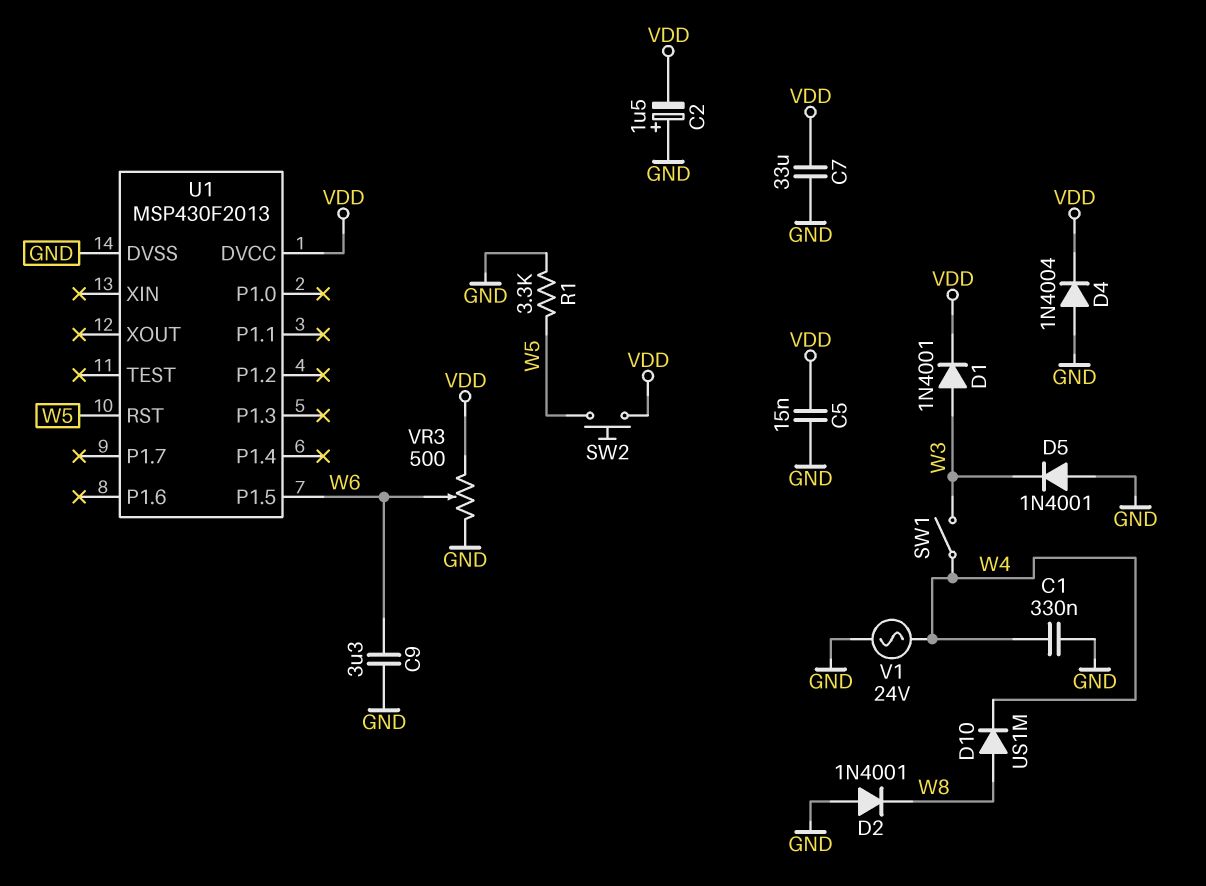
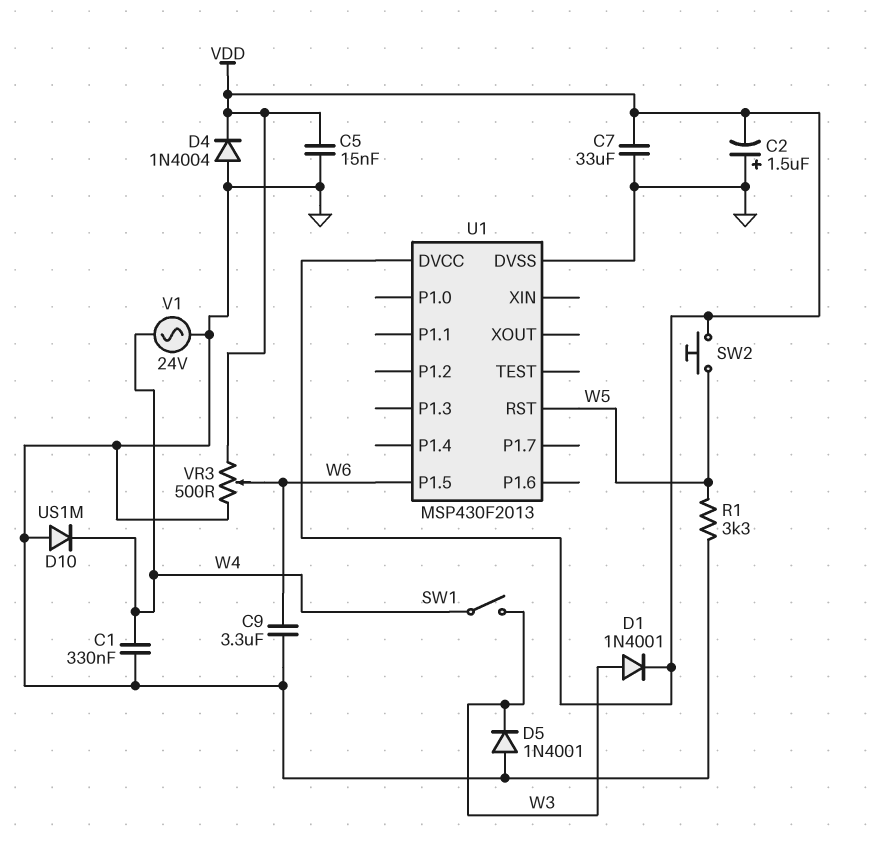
D2: diode 1N4001 (A GND, K W8) -> none
D10: diode US1M (A W8, K W4) -> diode US1M (A GND, K W4)

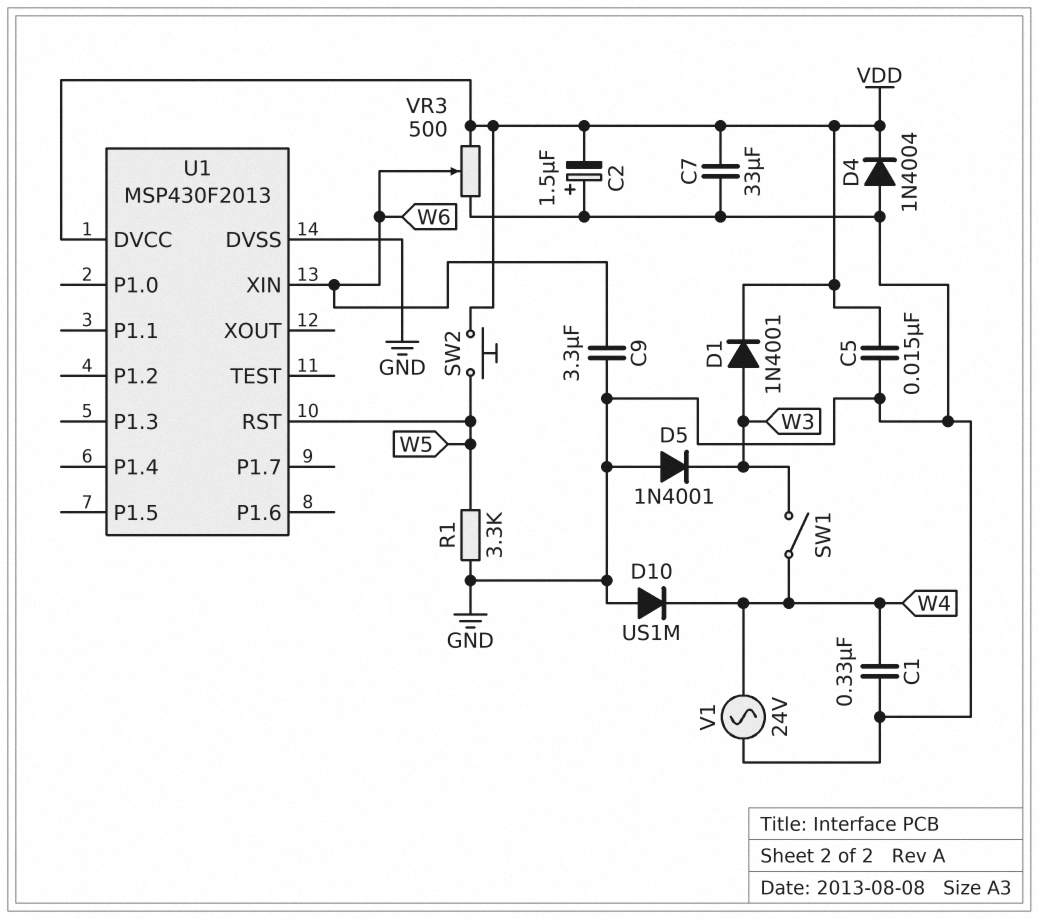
U1 pin P1.5: W6 -> none
U1 pin XIN: none -> W6

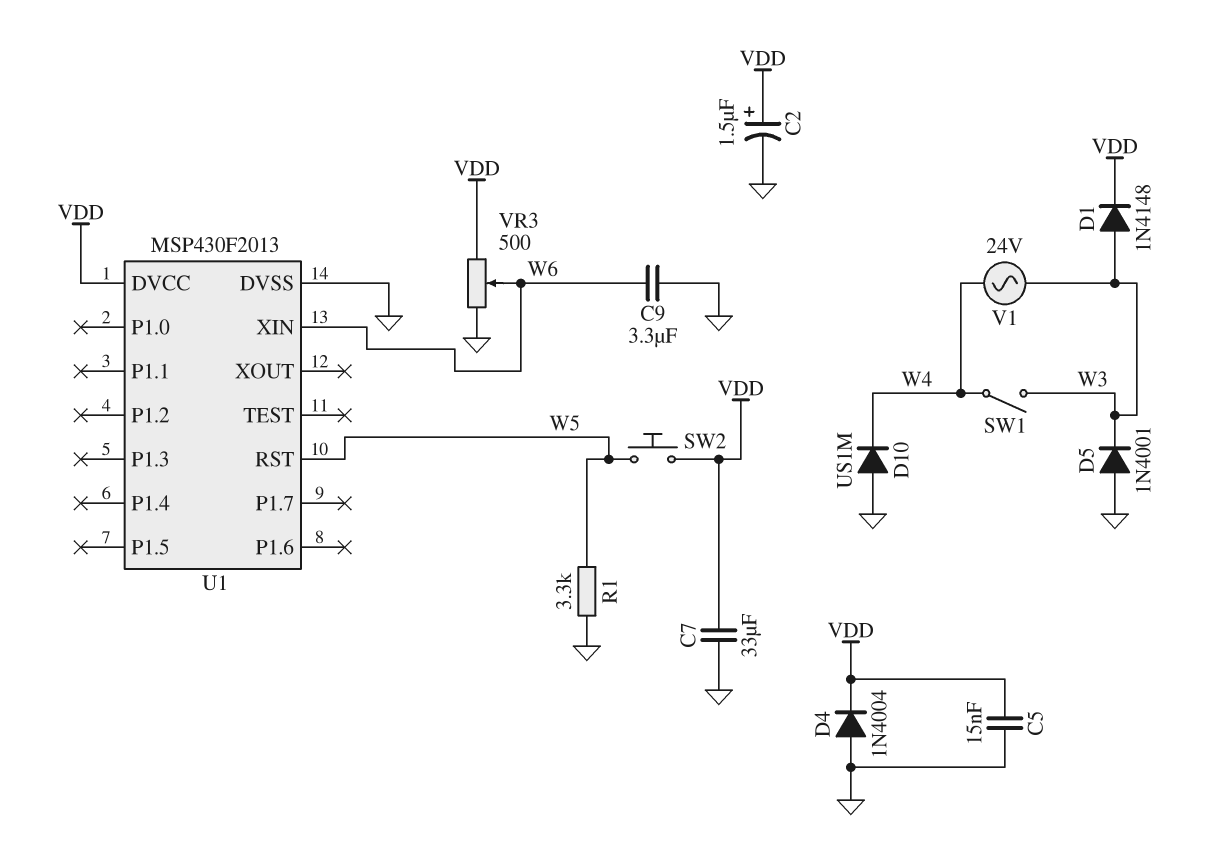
C1: 330nF (GND, W4) -> none
C2: 1.5uF (plus GND, minus VDD) -> 1.5uF (plus VDD, minus GND)
D1: diode 1N4001 (A W3, K VDD) -> diode 1N4148 (A W3, K VDD)
V1: AC 24V (GND, W4) -> AC 24V (W3, W4)

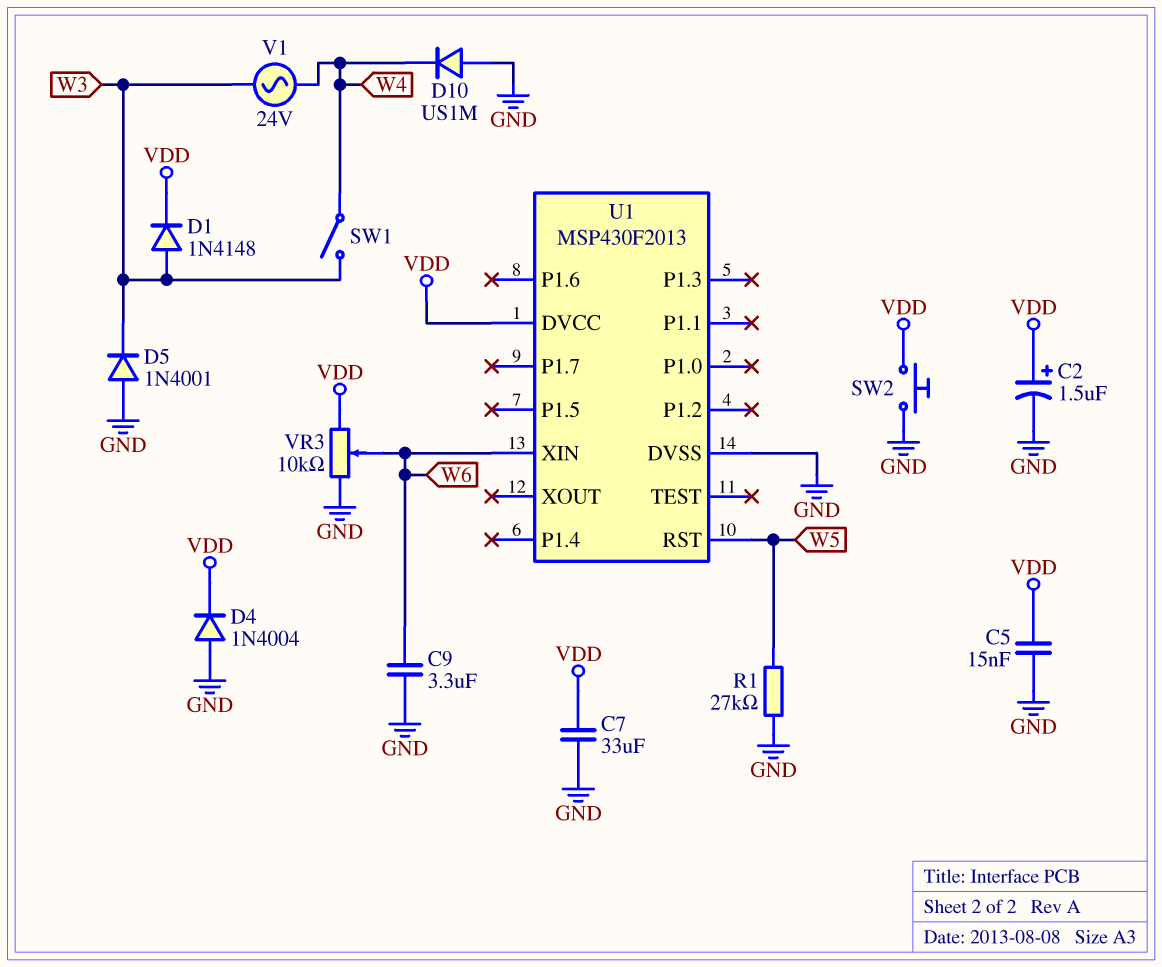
R1: 3.3k (GND, W5) -> 27k (GND, W5)
SW2: button (VDD, W5) -> button (GND, VDD)
VR3: 500 (GND, VDD, wiper W6) -> 10k (GND, VDD, wiper W6)

